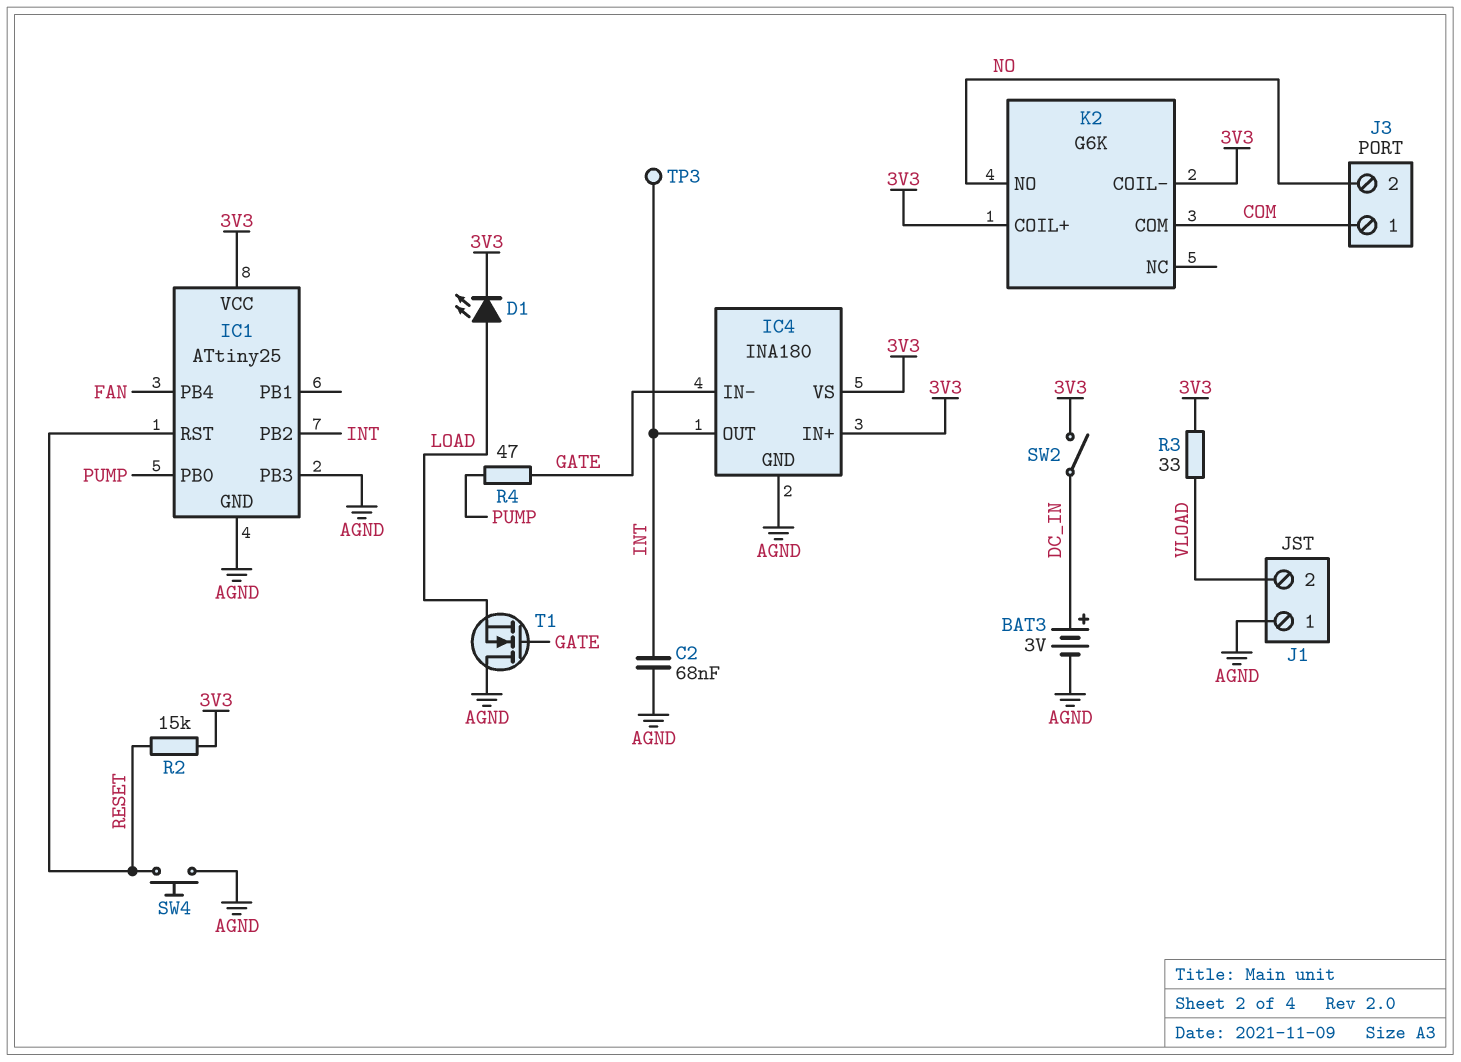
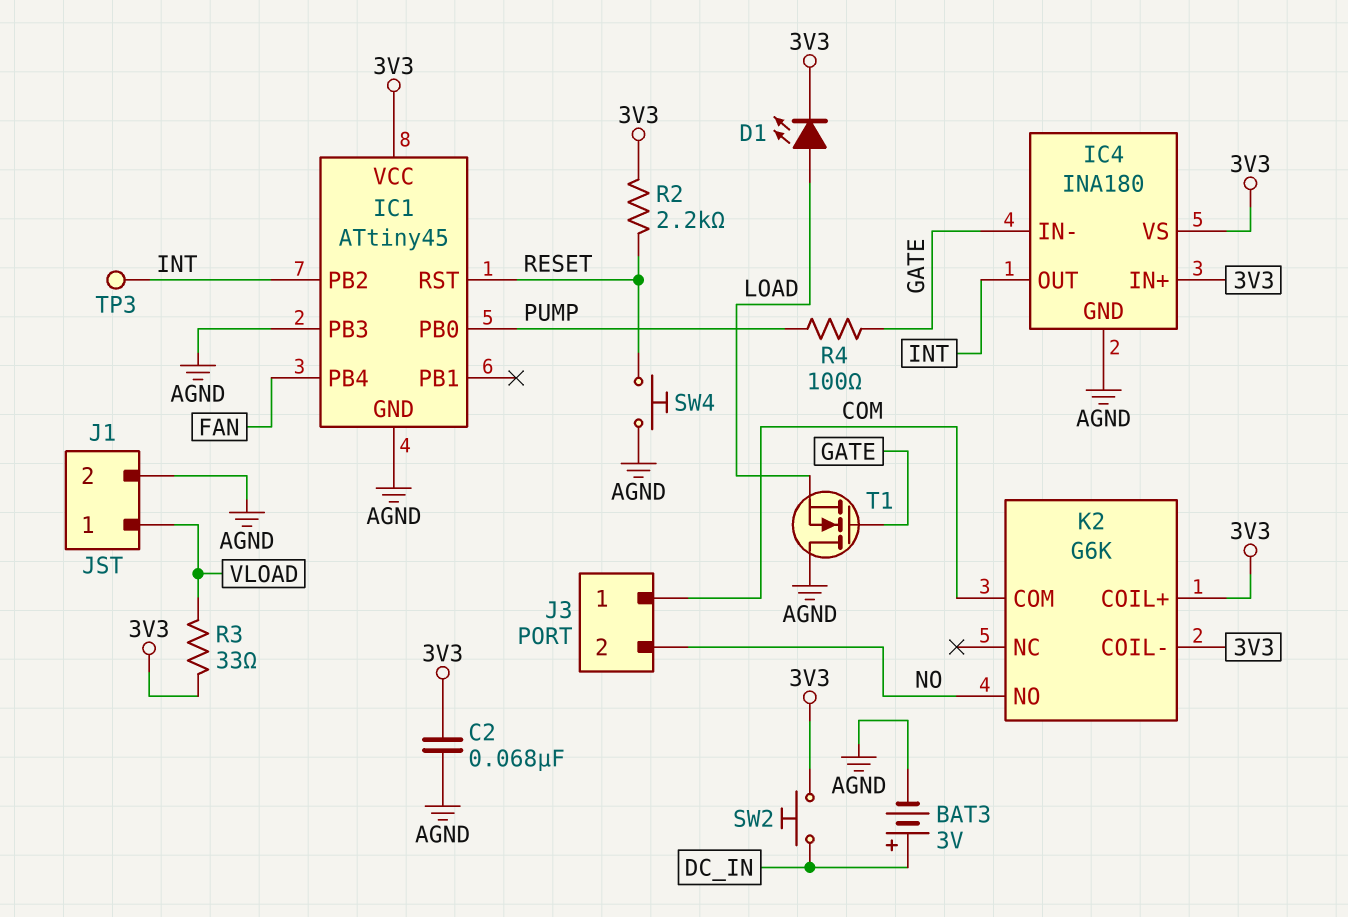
C2: 68nF (AGND, INT) -> 68nF (3V3, AGND)
IC1: ATtiny25 -> ATtiny45
J1 pin 1: AGND -> VLOAD
J1 pin 2: VLOAD -> AGND
R2: 15k (3V3, RESET) -> 2.2k (3V3, RESET)
R4: 47 (GATE, PUMP) -> 100 (GATE, PUMP)
SW2: switch (3V3, DC_IN) -> button (3V3, DC_IN)

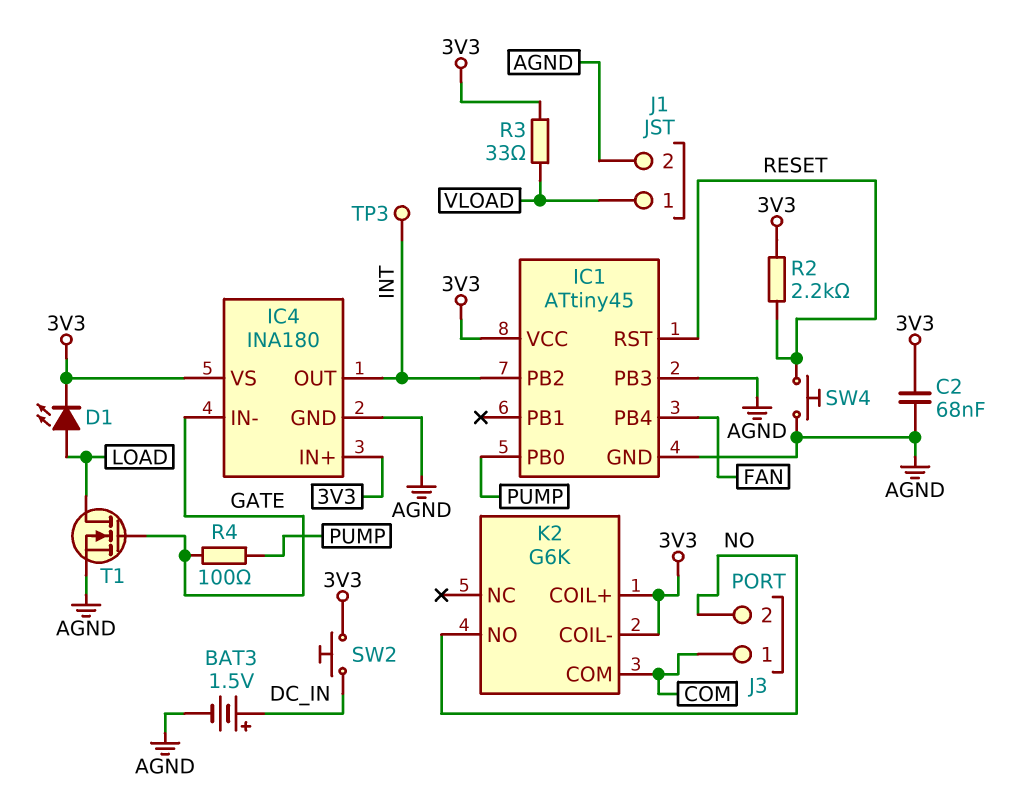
BAT3: 3V (plus DC_IN, minus AGND) -> 1.5V (plus DC_IN, minus AGND)
T1: NMOS (G GATE, D AGND, S LOAD) -> NMOS (G GATE, D LOAD, S AGND)

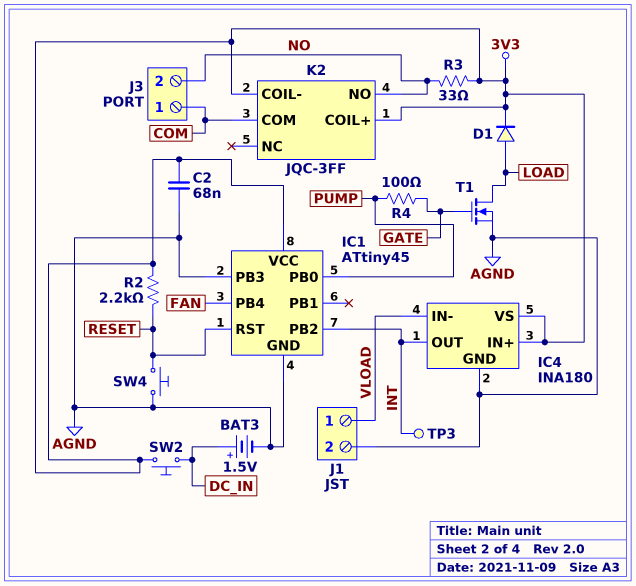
D1: LED (A LOAD, K 3V3) -> diode (A LOAD, K 3V3)
IC4 pin IN-: GATE -> VLOAD
K2: G6K -> JQC-3FF
R3: 33 (3V3, VLOAD) -> 33 (3V3, NO)

